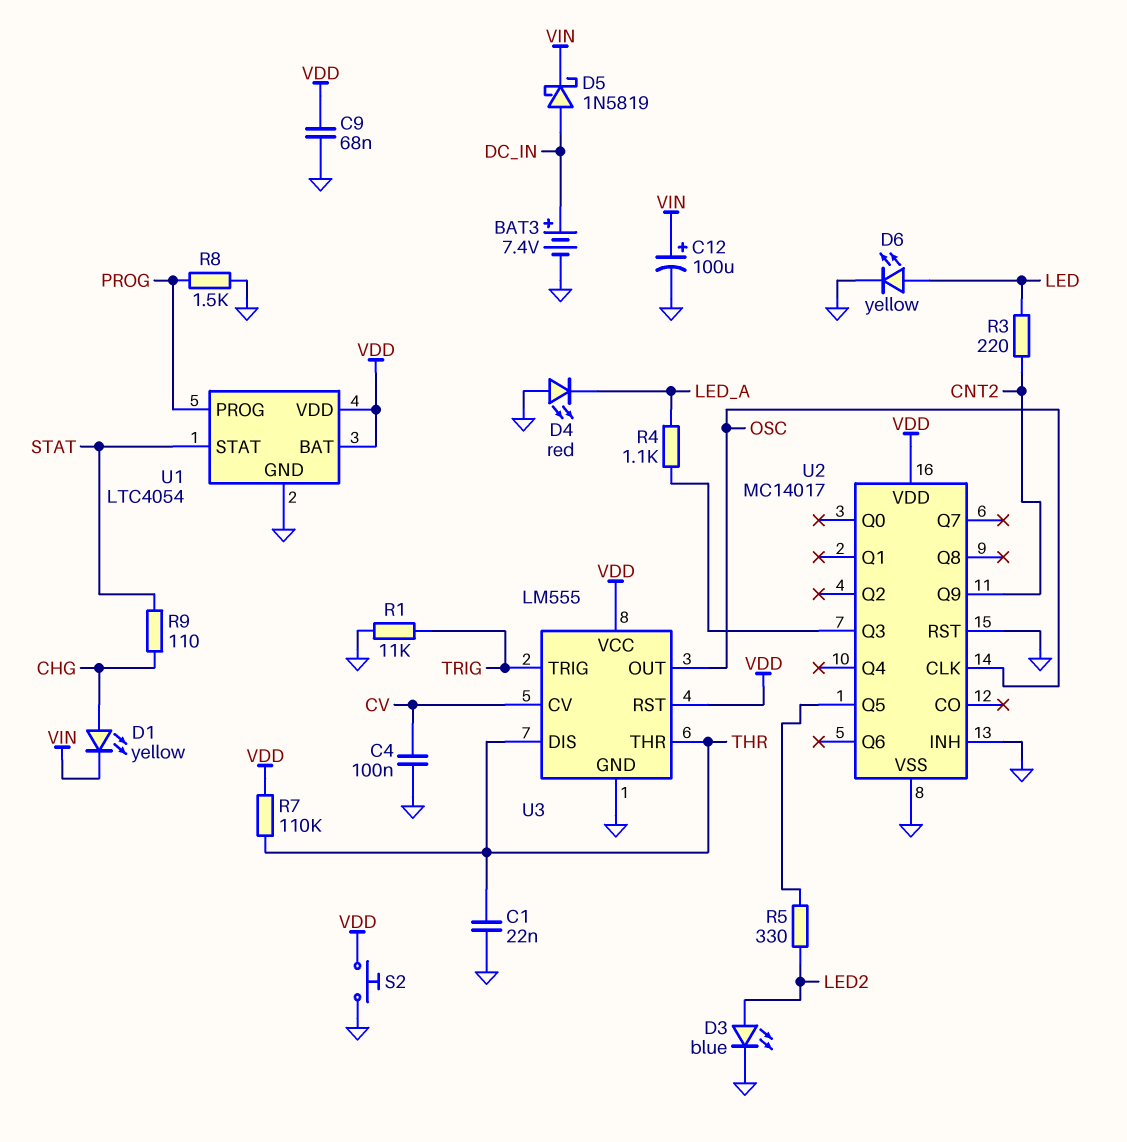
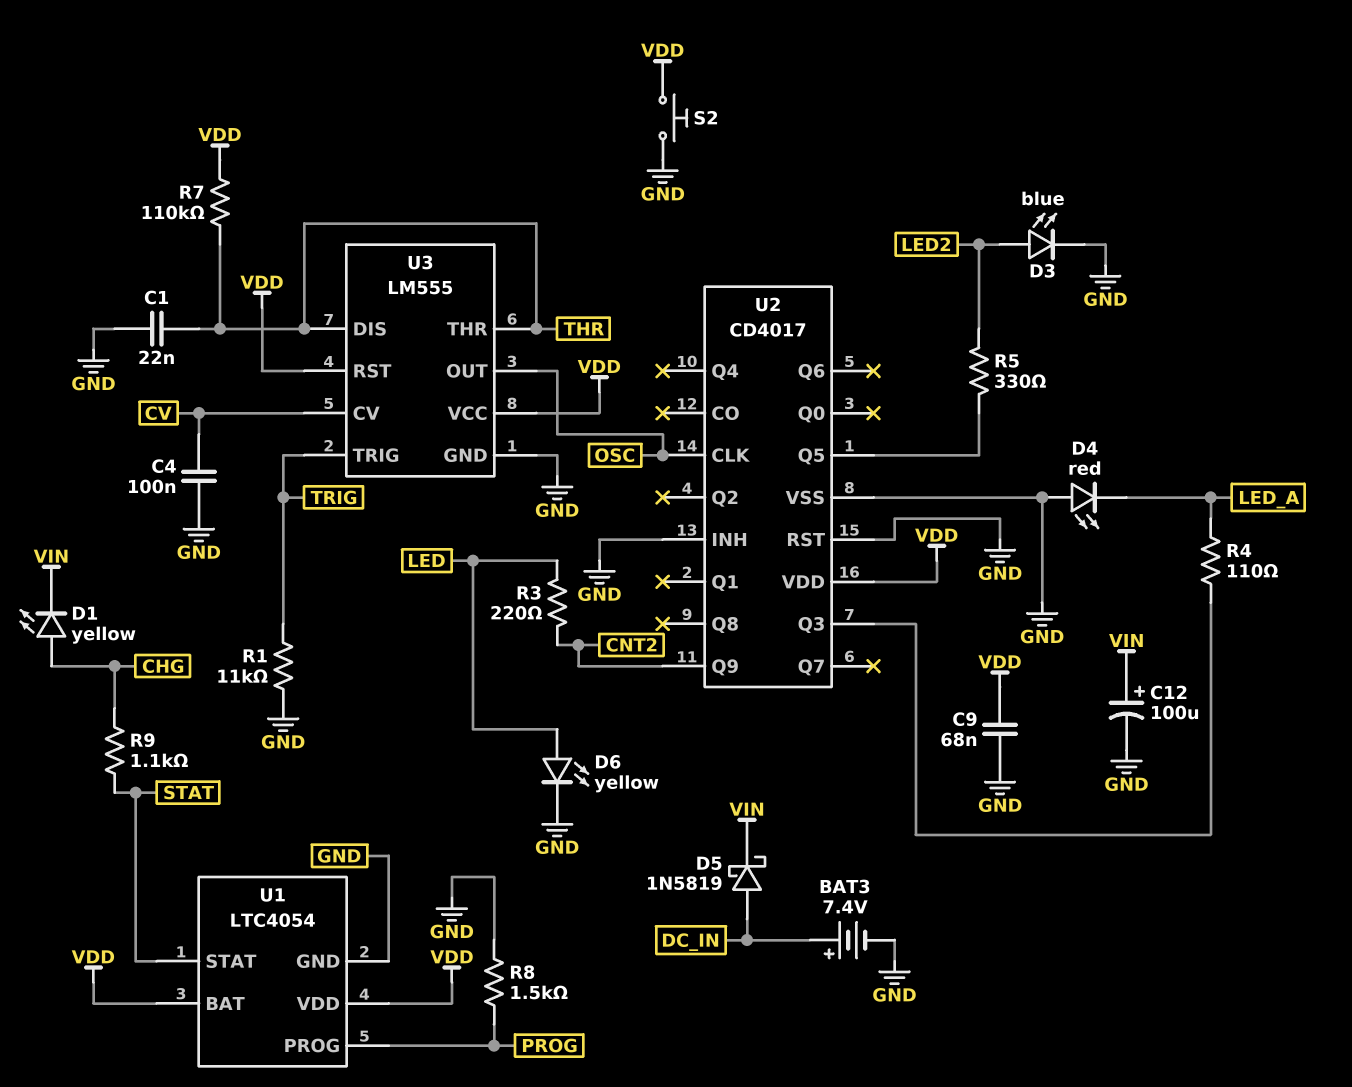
R4: 1.1k (LED_A, U2/Q3) -> 110 (LED_A, U2/Q3)
R9: 110 (CHG, STAT) -> 1.1k (CHG, STAT)
U2: MC14017 -> CD4017

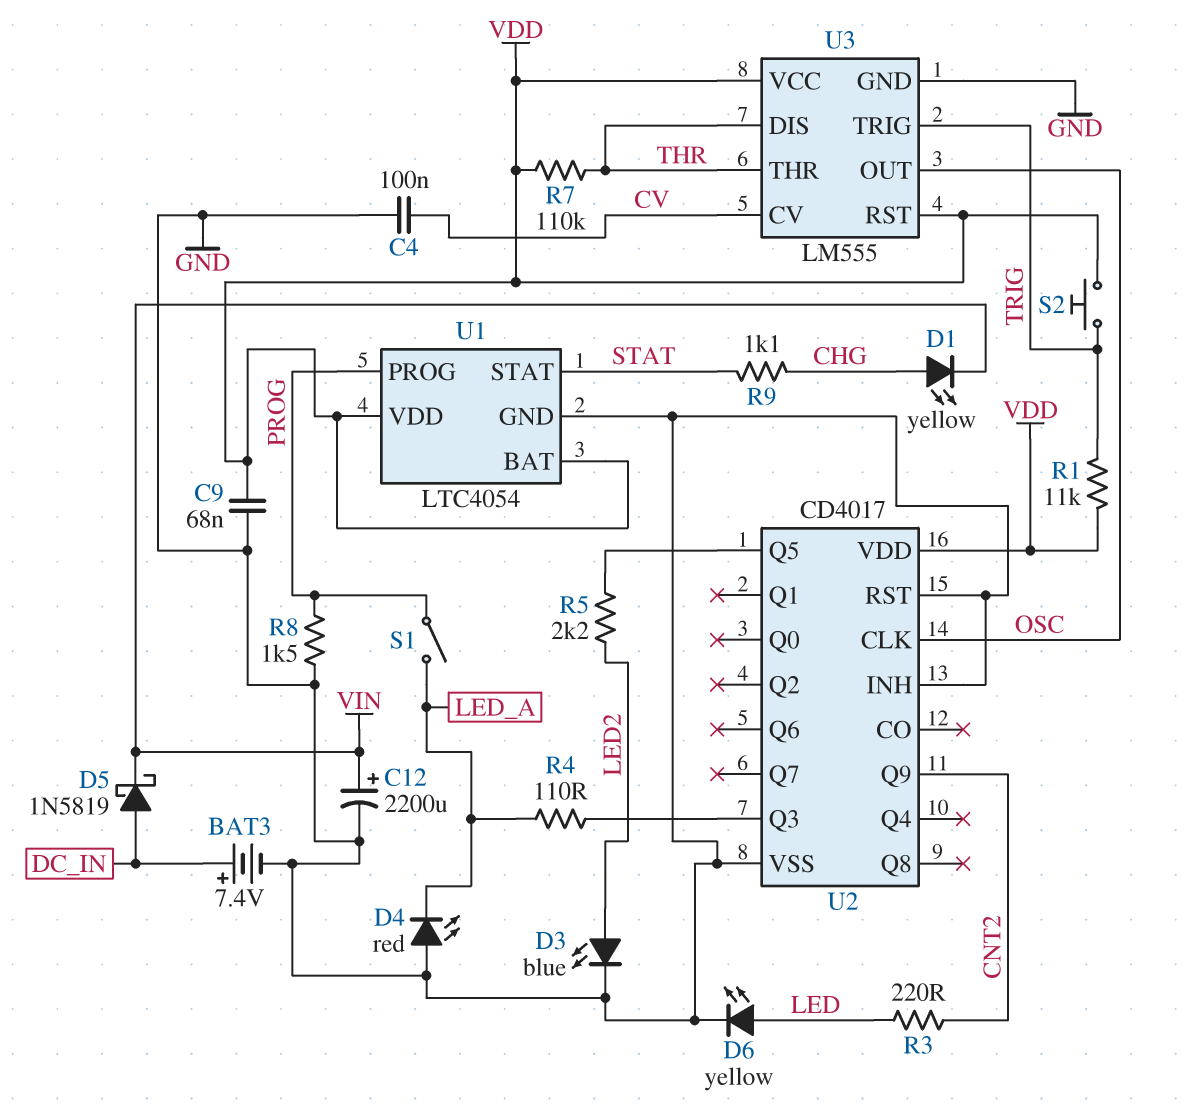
C1: 22nF (GND, THR) -> none
C12: 100uF (plus VIN, minus GND) -> 2200uF (plus VIN, minus GND)
R1: 11k (GND, TRIG) -> 11k (TRIG, VDD)
R5: 330 (LED2, U2/Q5) -> 2.2k (LED2, U2/Q5)
S1: none -> switch (LED_A, PROG)
S2: button (GND, VDD) -> button (TRIG, VDD)

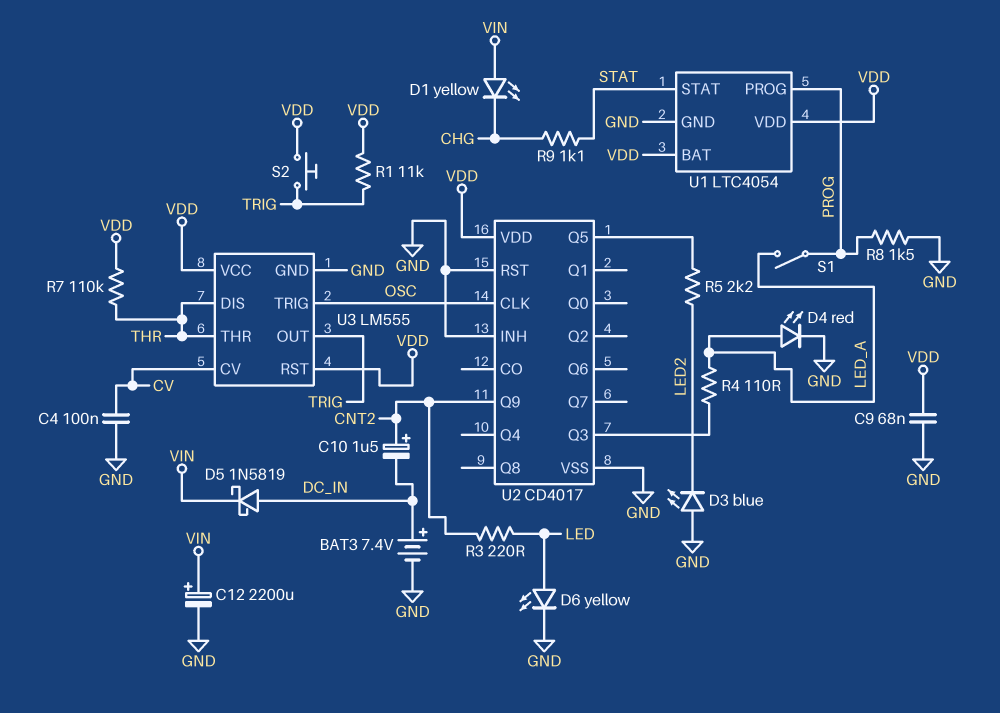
C10: none -> 1.5uF (plus CNT2, minus DC_IN)
D1: LED yellow (A CHG, K VIN) -> LED yellow (A VIN, K CHG)
D3: LED blue (A LED2, K GND) -> LED blue (A GND, K LED2)
D4: LED red (A GND, K LED_A) -> LED red (A LED_A, K GND)
U3 pin OUT: OSC -> TRIG
U3 pin TRIG: TRIG -> OSC

